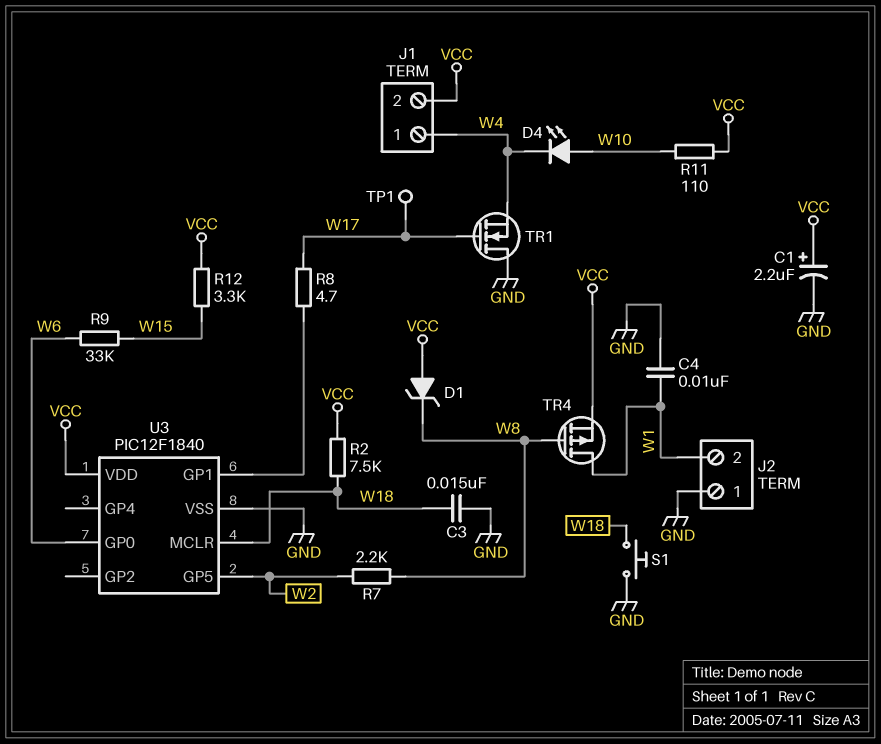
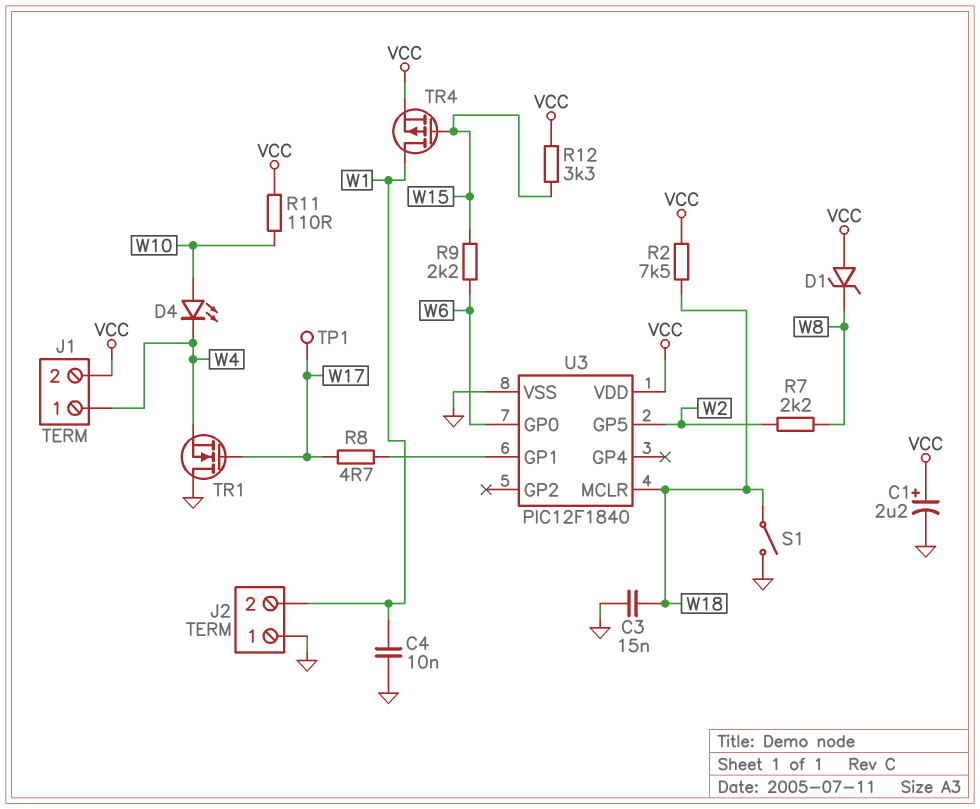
R9: 33k (W6, W15) -> 2.2k (W6, W15)
S1: button (GND, W18) -> switch (GND, W18)
TR4: PMOS (G W8, D W1, S VCC) -> PMOS (G W15, D W1, S VCC)

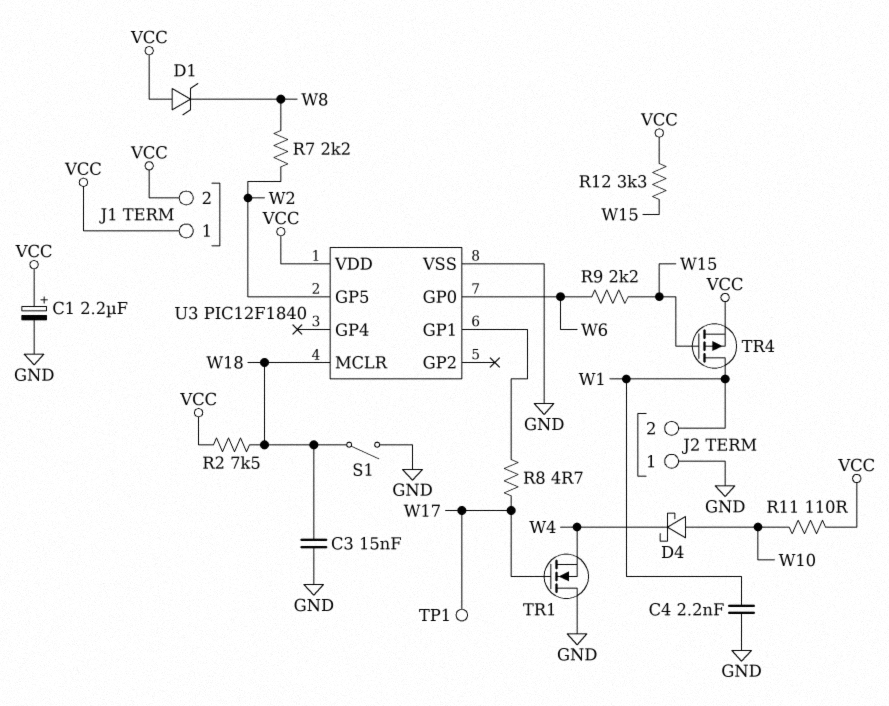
C4: 10nF (GND, W1) -> 2.2nF (GND, W1)
D4: LED (A W10, K W4) -> schottky (A W10, K W4)
J1 pin 1: W4 -> VCC

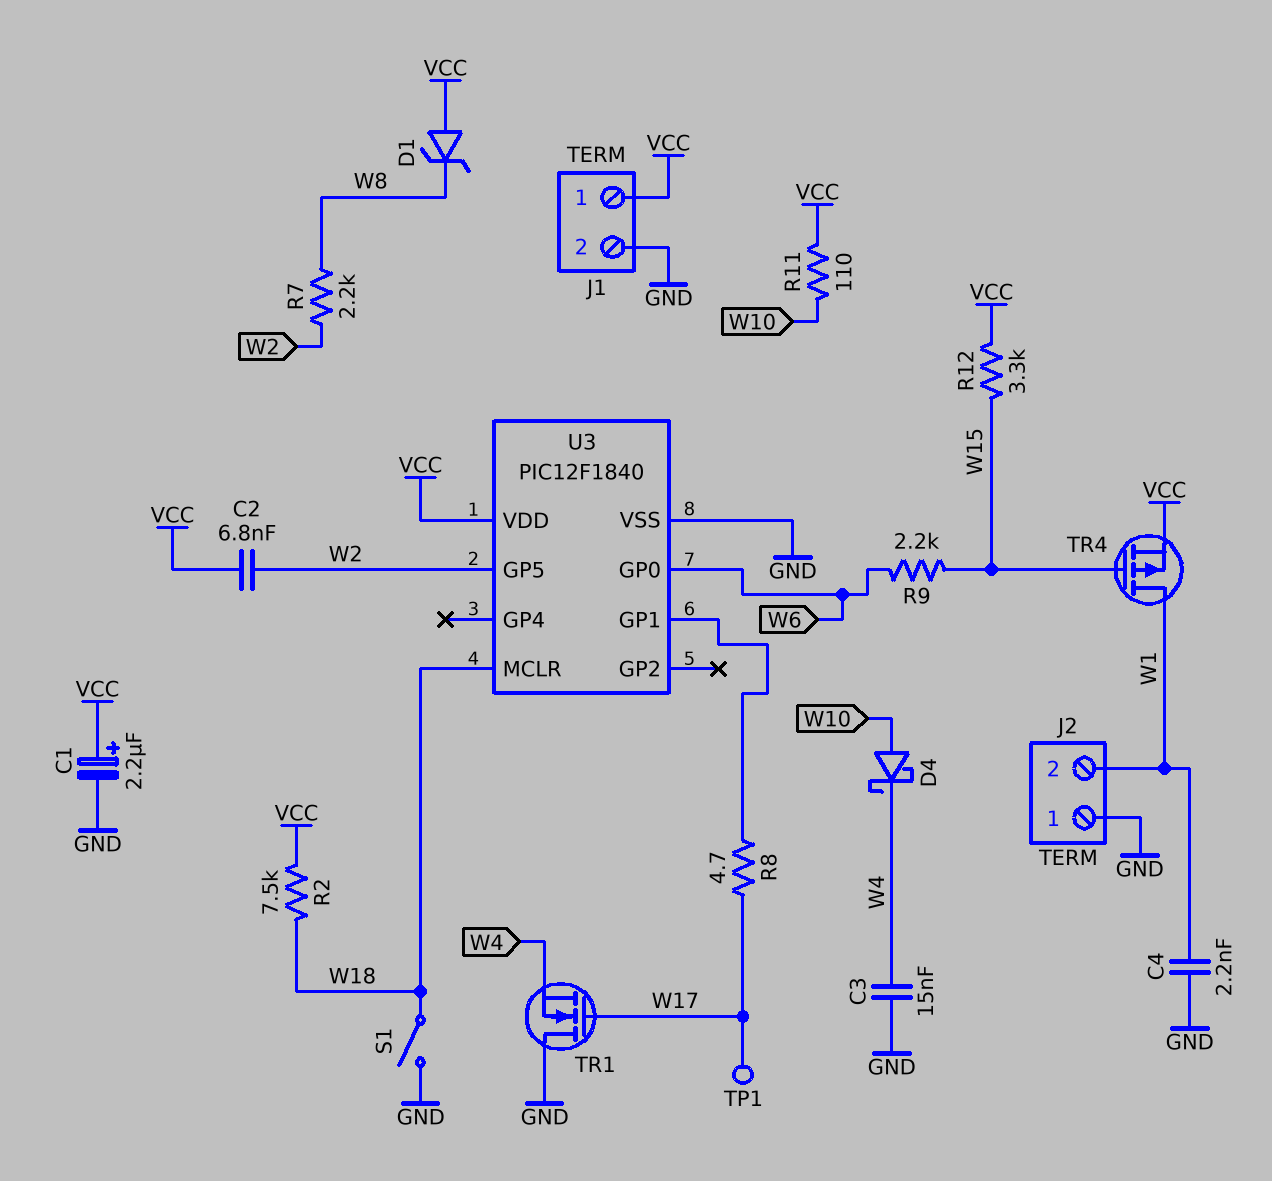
C2: none -> 6.8nF (VCC, W2)
C3: 15nF (GND, W18) -> 15nF (GND, W4)
J1 pin 2: VCC -> GND

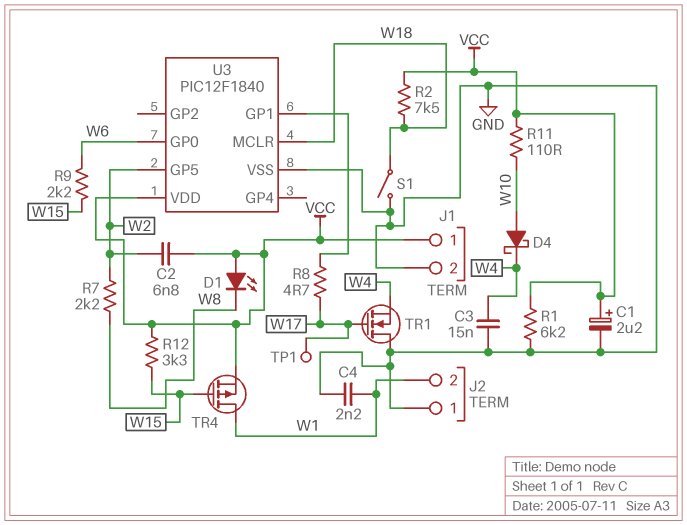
D1: zener (A VCC, K W8) -> LED (A VCC, K W8)
R1: none -> 6.2k (GND, VCC)

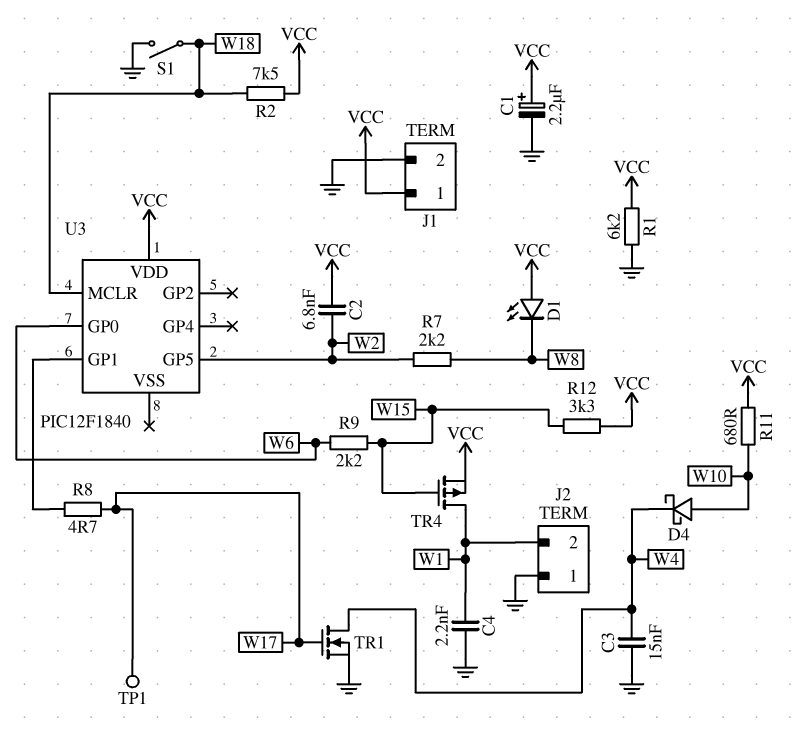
R11: 110 (VCC, W10) -> 680 (VCC, W10)
TR1: NMOS (G W17, D GND, S W4) -> NMOS (G W17, D W4, S GND)
U3 pin VSS: GND -> none

